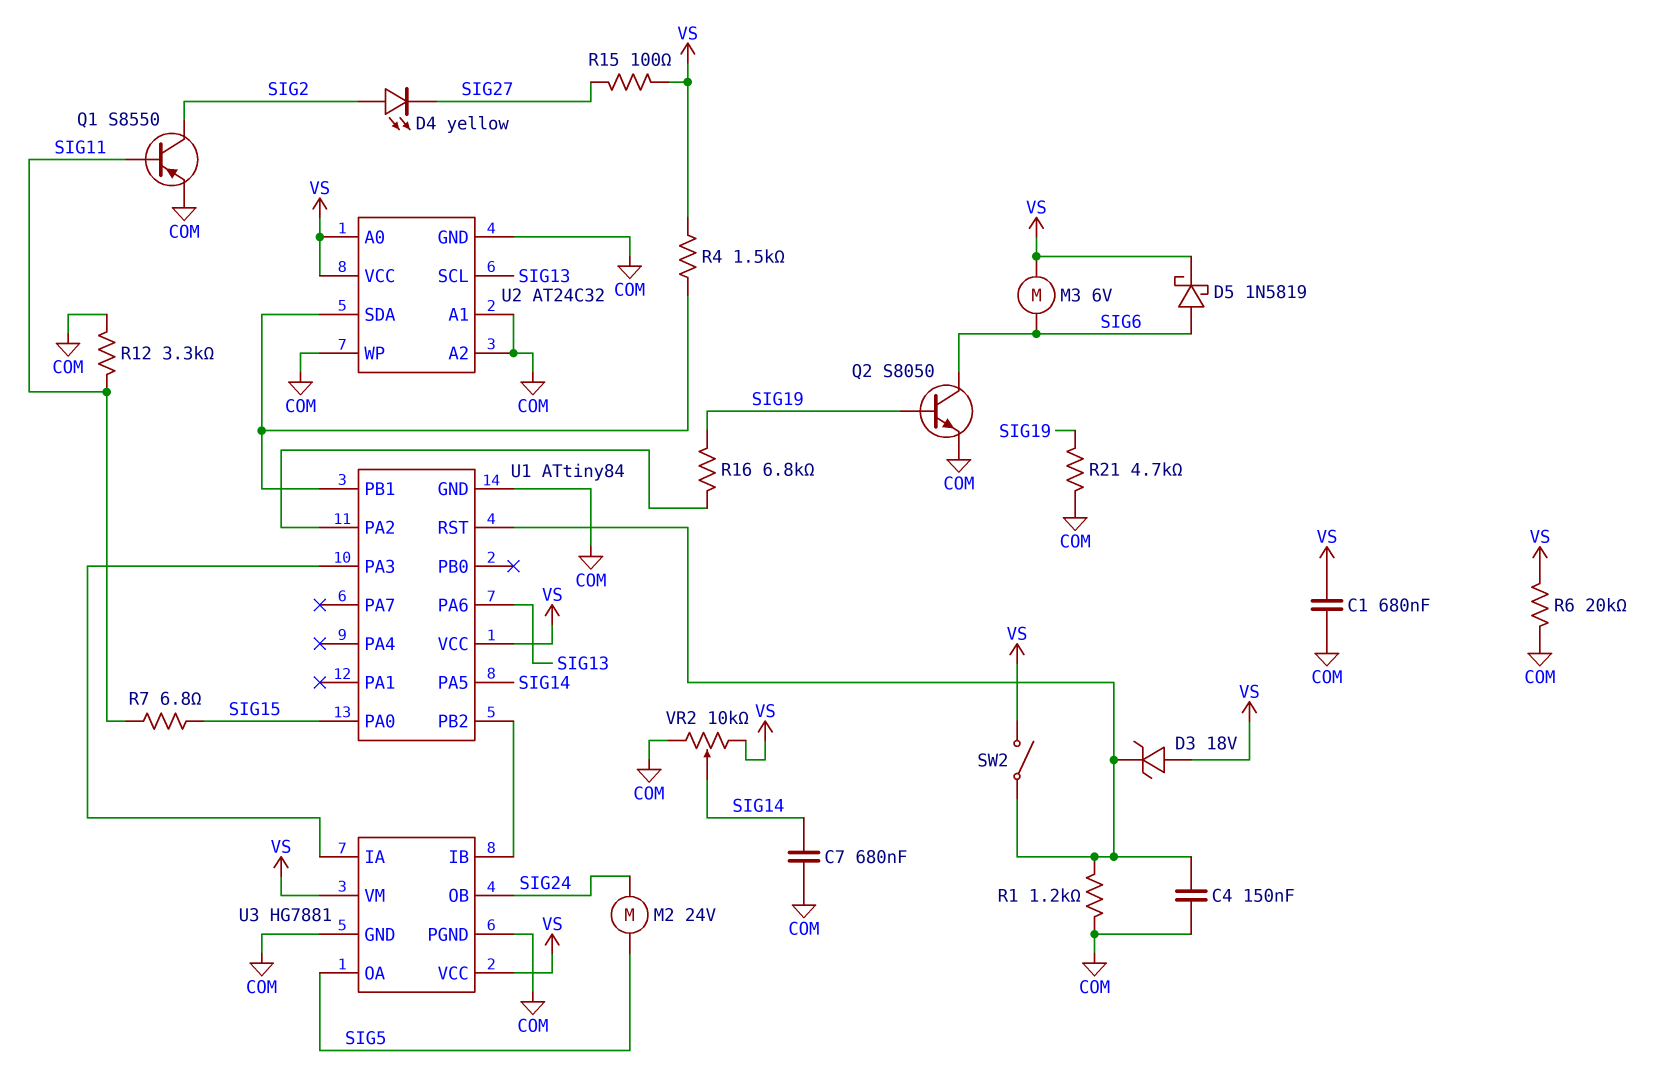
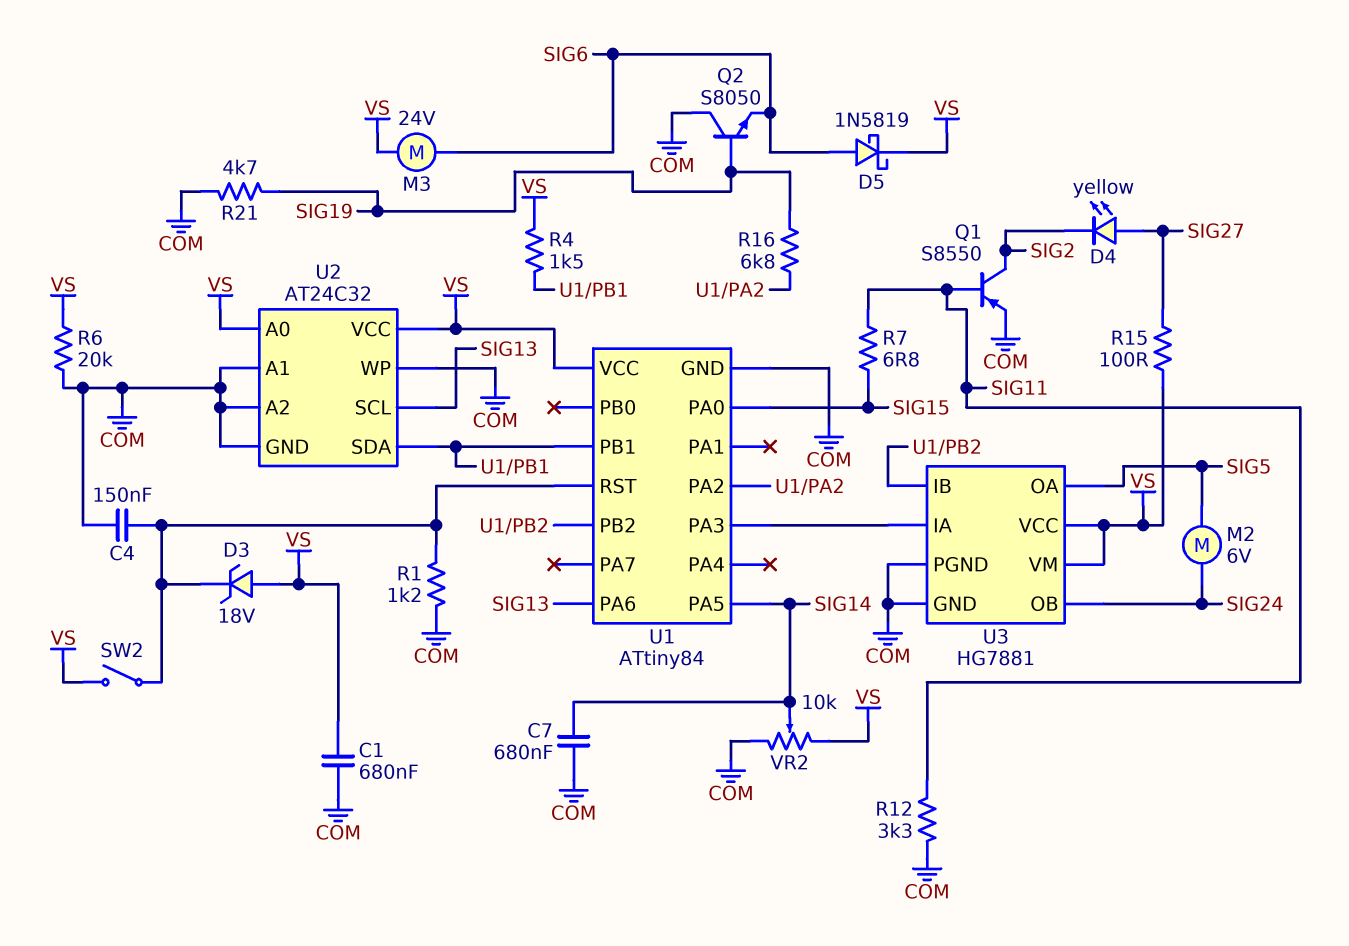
D4: LED yellow (A SIG2, K SIG27) -> LED yellow (A SIG27, K SIG2)
M2: motor 24V (SIG5, SIG24) -> motor 6V (SIG5, SIG24)
M3: motor 6V (SIG6, VS) -> motor 24V (SIG6, VS)
Q2: NPN S8050 (B SIG19, C SIG6, E COM) -> NPN S8050 (B SIG19, C COM, E SIG6)

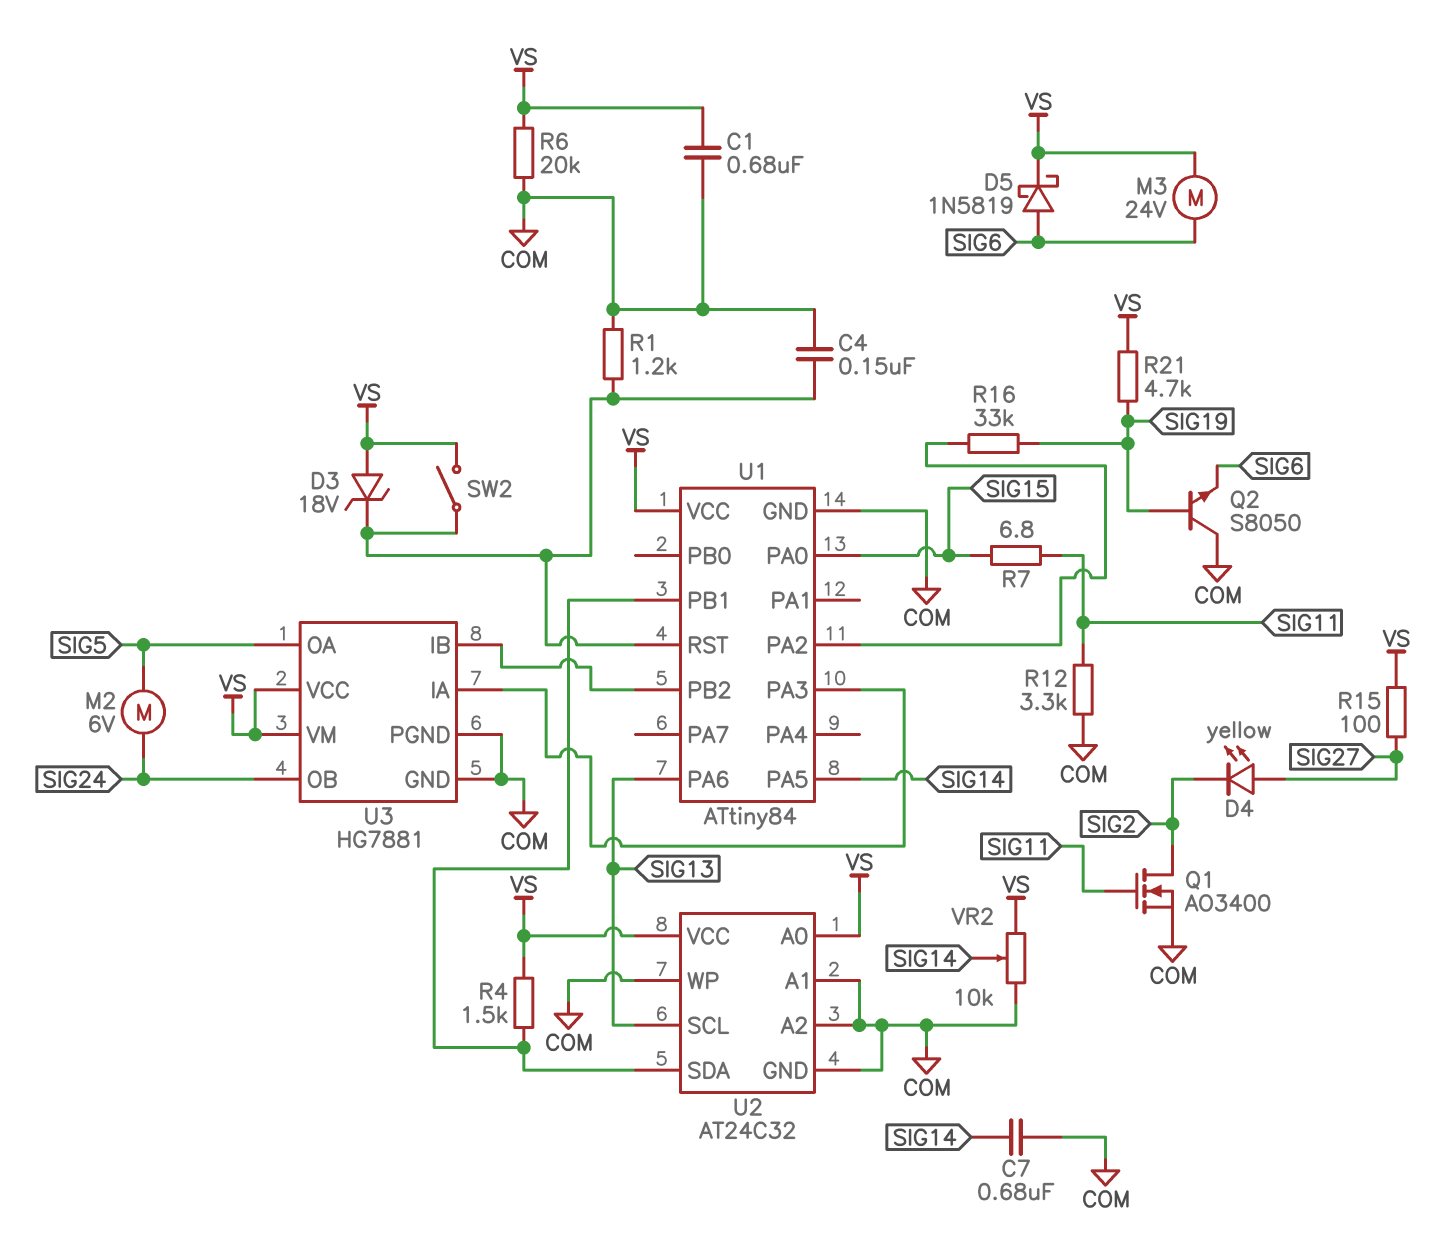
Q1: PNP S8550 (B SIG11, C SIG2, E COM) -> NMOS AO3400 (G SIG11, D SIG2, S COM)
R16: 6.8k (SIG19, U1/PA2) -> 33k (SIG19, U1/PA2)
R21: 4.7k (COM, SIG19) -> 4.7k (SIG19, VS)

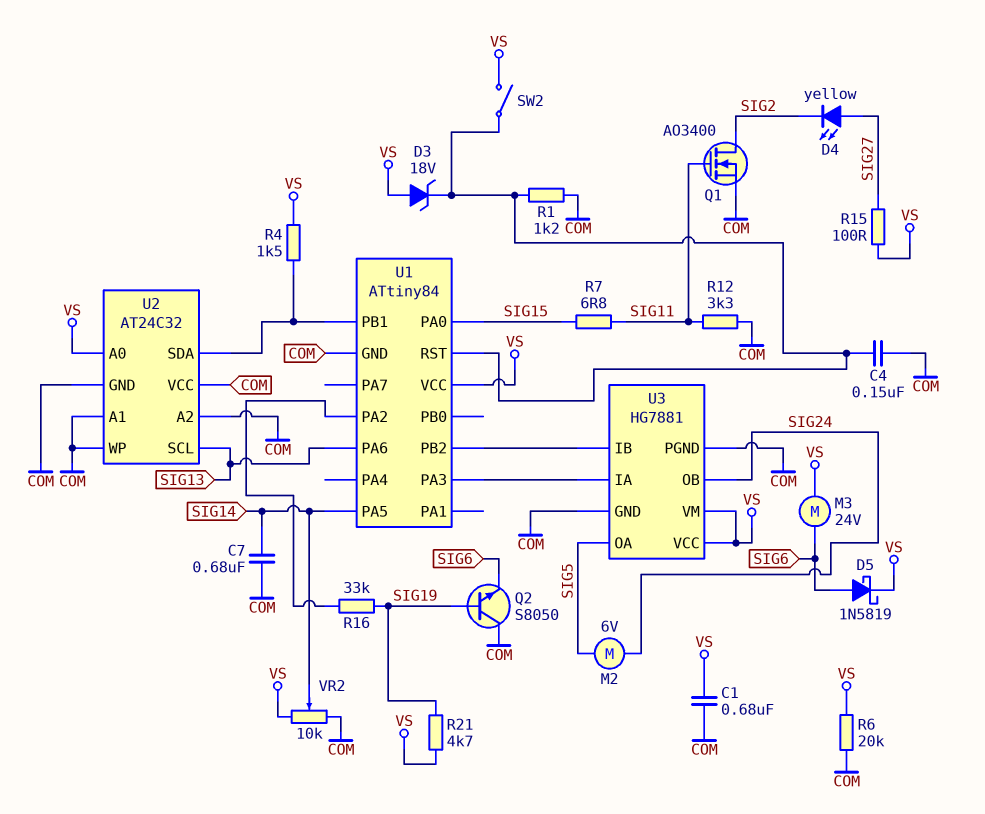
U2 pin VCC: VS -> COM

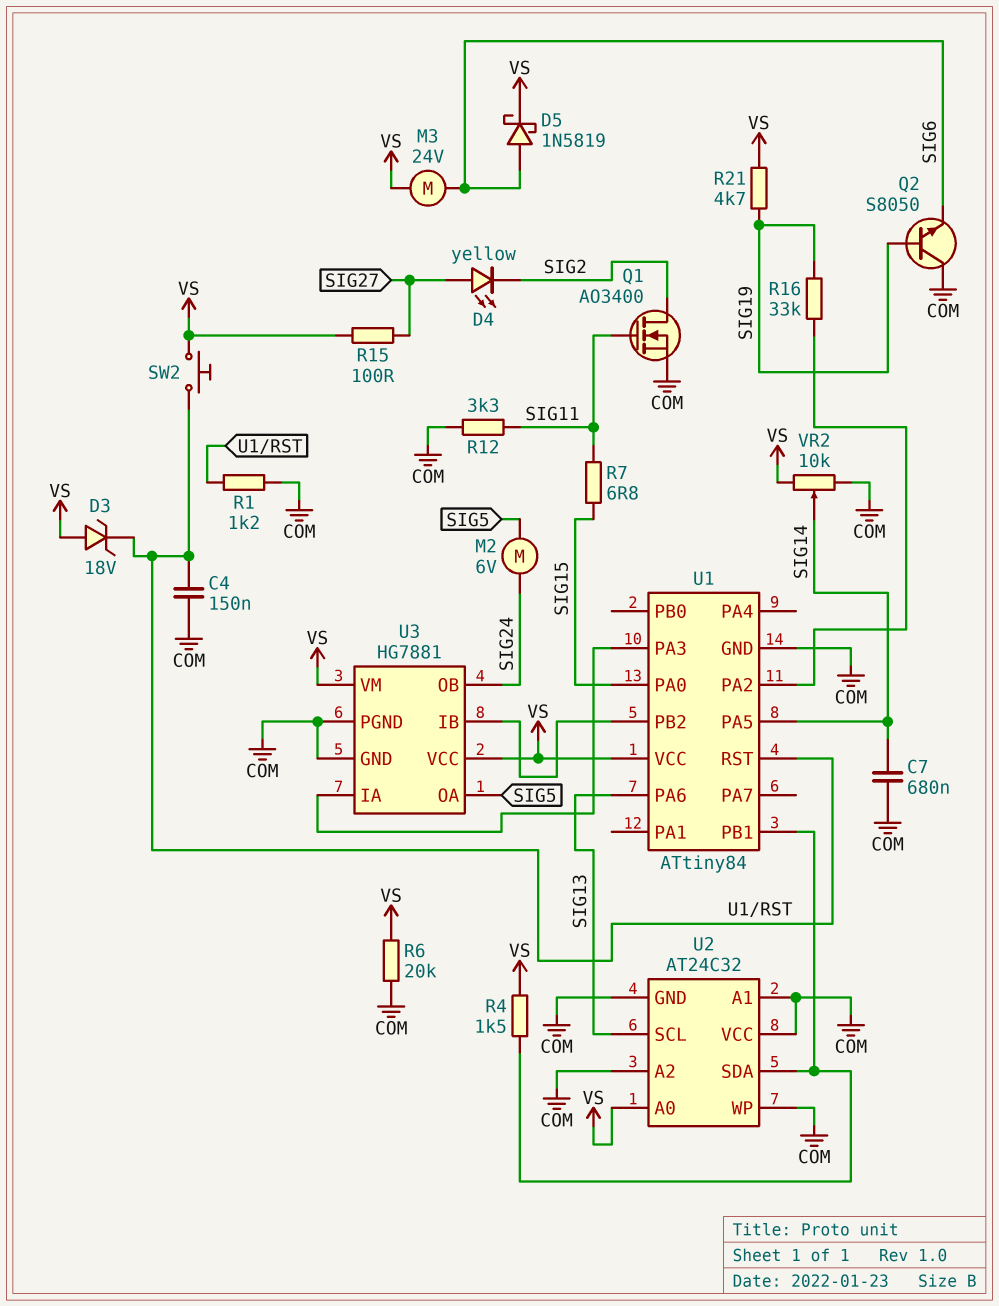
C1: 680nF (COM, VS) -> none
SW2: switch (U1/RST, VS) -> button (U1/RST, VS)

